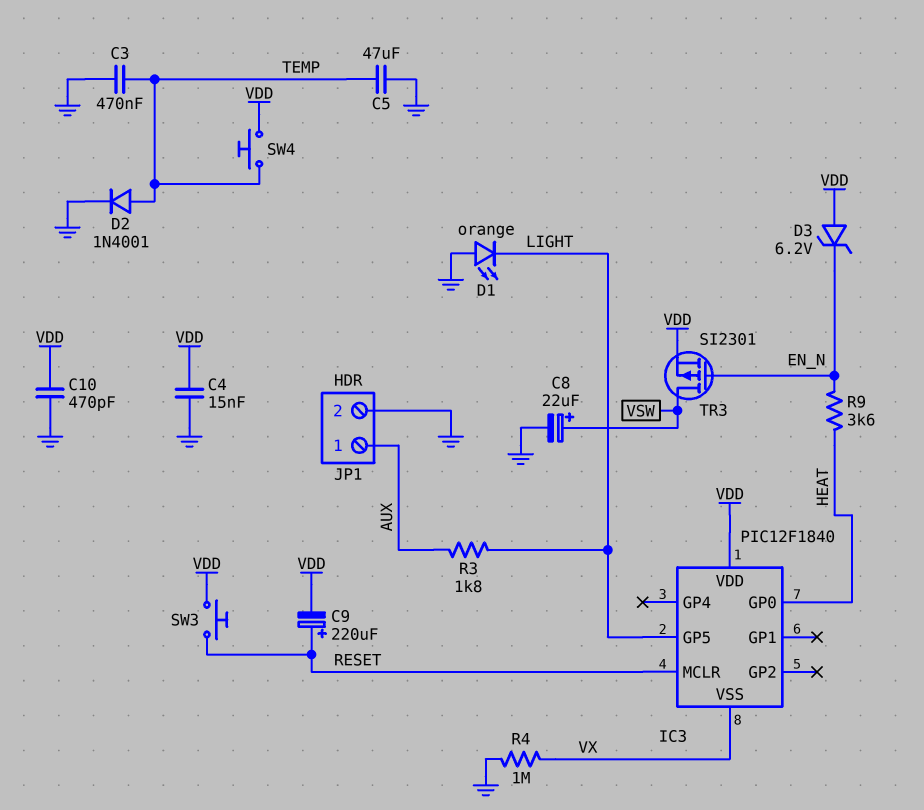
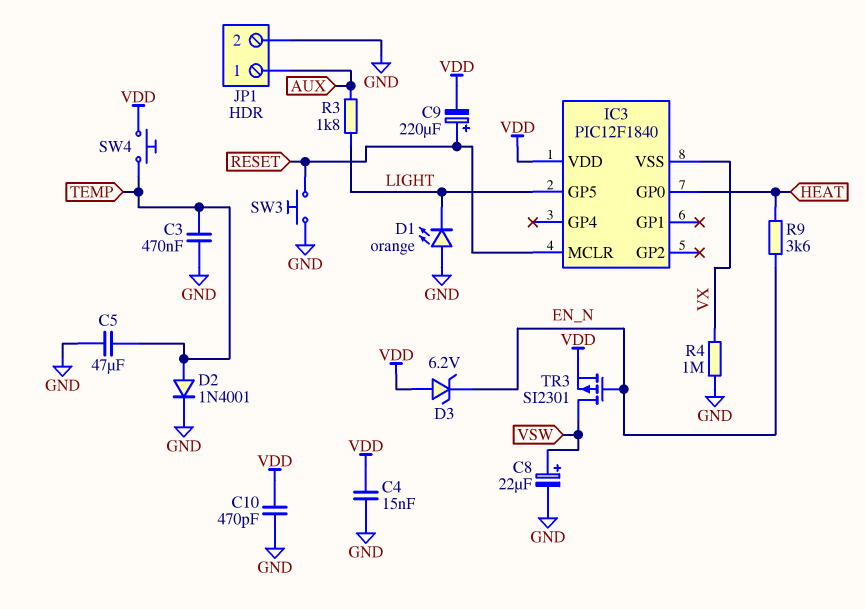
SW3: button (RESET, VDD) -> button (GND, RESET)

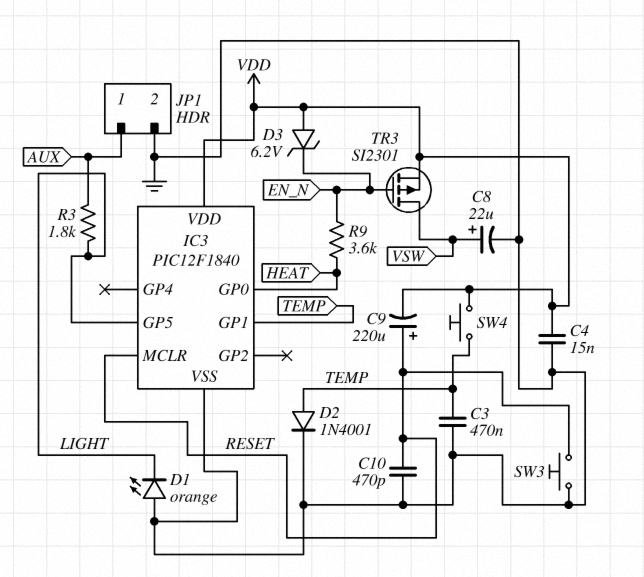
C5: 47uF (GND, TEMP) -> none
C10: 470pF (GND, VDD) -> 470pF (GND, RESET)
IC3 pin GP1: none -> TEMP
IC3 pin VSS: VX -> GND
R4: 1M (GND, VX) -> none

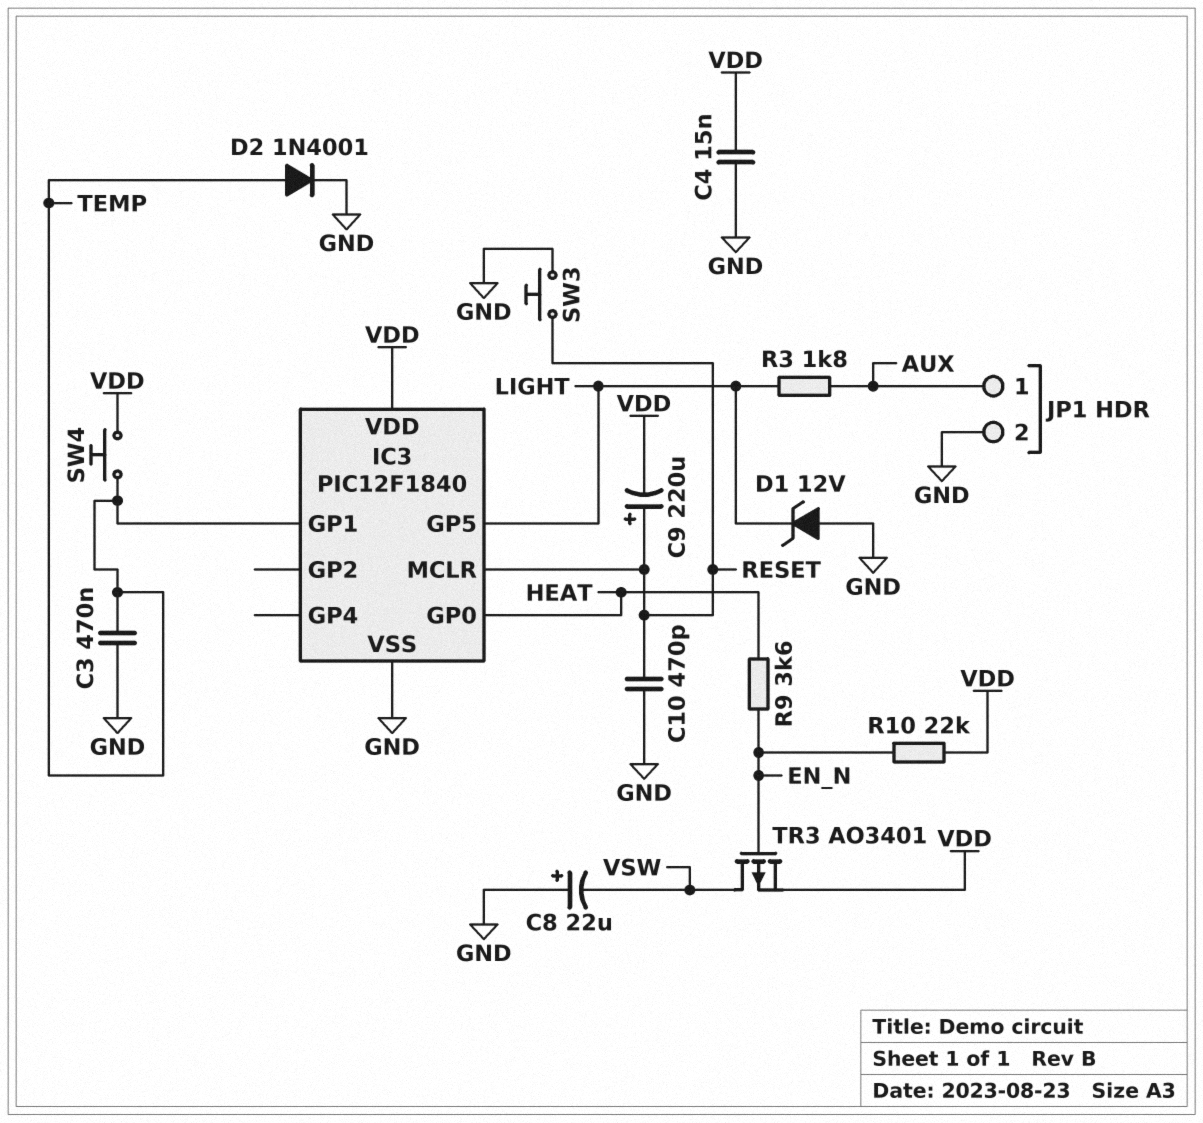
C8: 22uF (plus VSW, minus GND) -> 22uF (plus GND, minus VSW)
D1: LED orange (A GND, K LIGHT) -> zener 12V (A GND, K LIGHT)
D3: zener 6.2V (A VDD, K EN_N) -> none
R10: none -> 22k (EN_N, VDD)
TR3: PMOS SI2301 (G EN_N, D VSW, S VDD) -> PMOS AO3401 (G EN_N, D VSW, S VDD)

